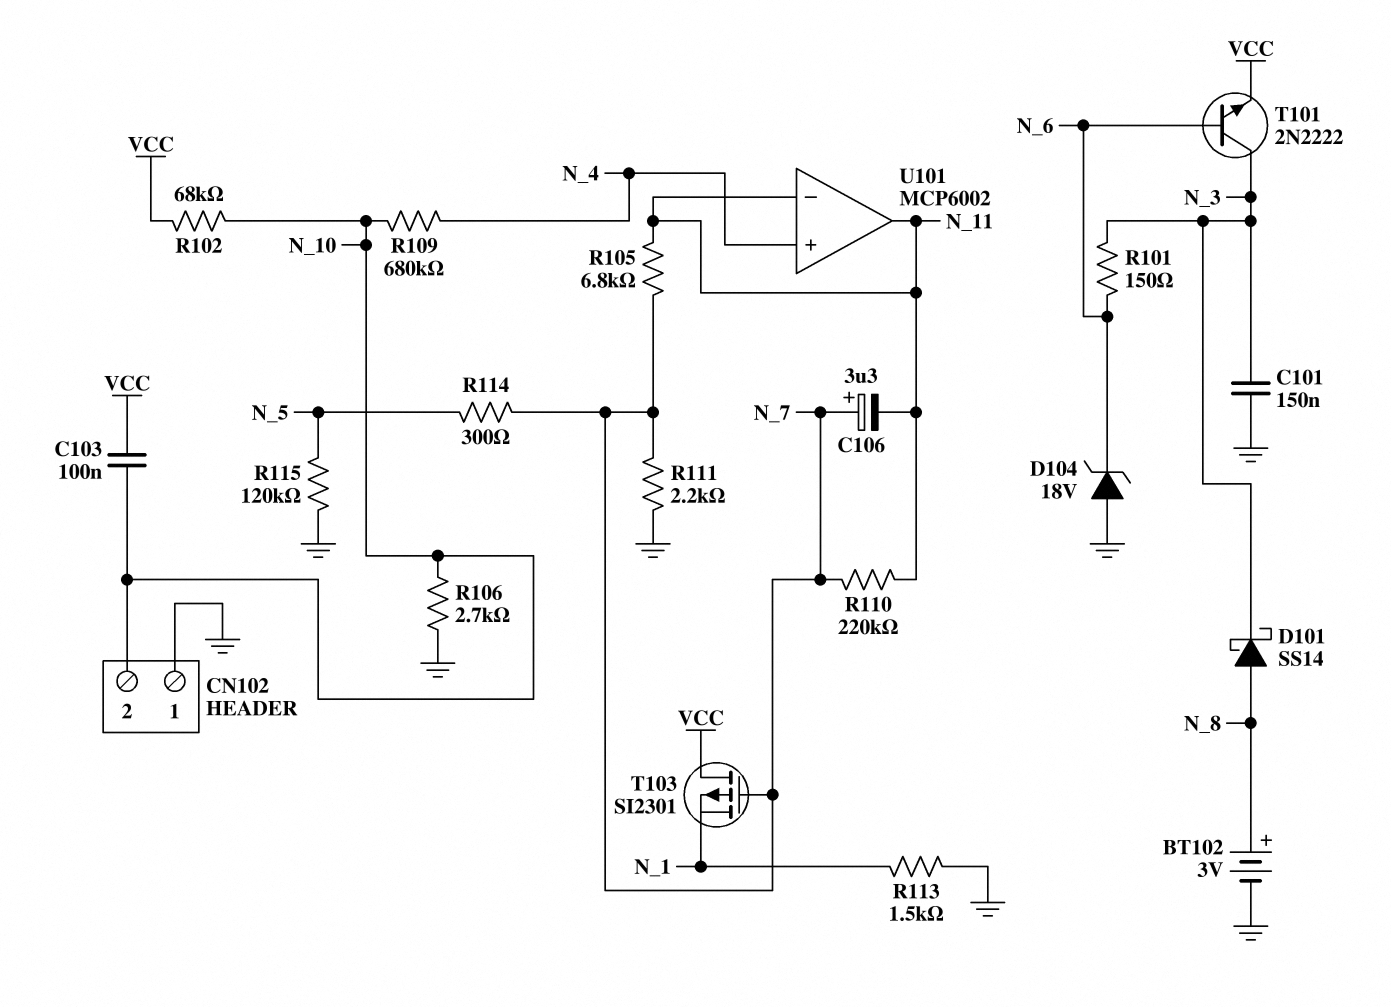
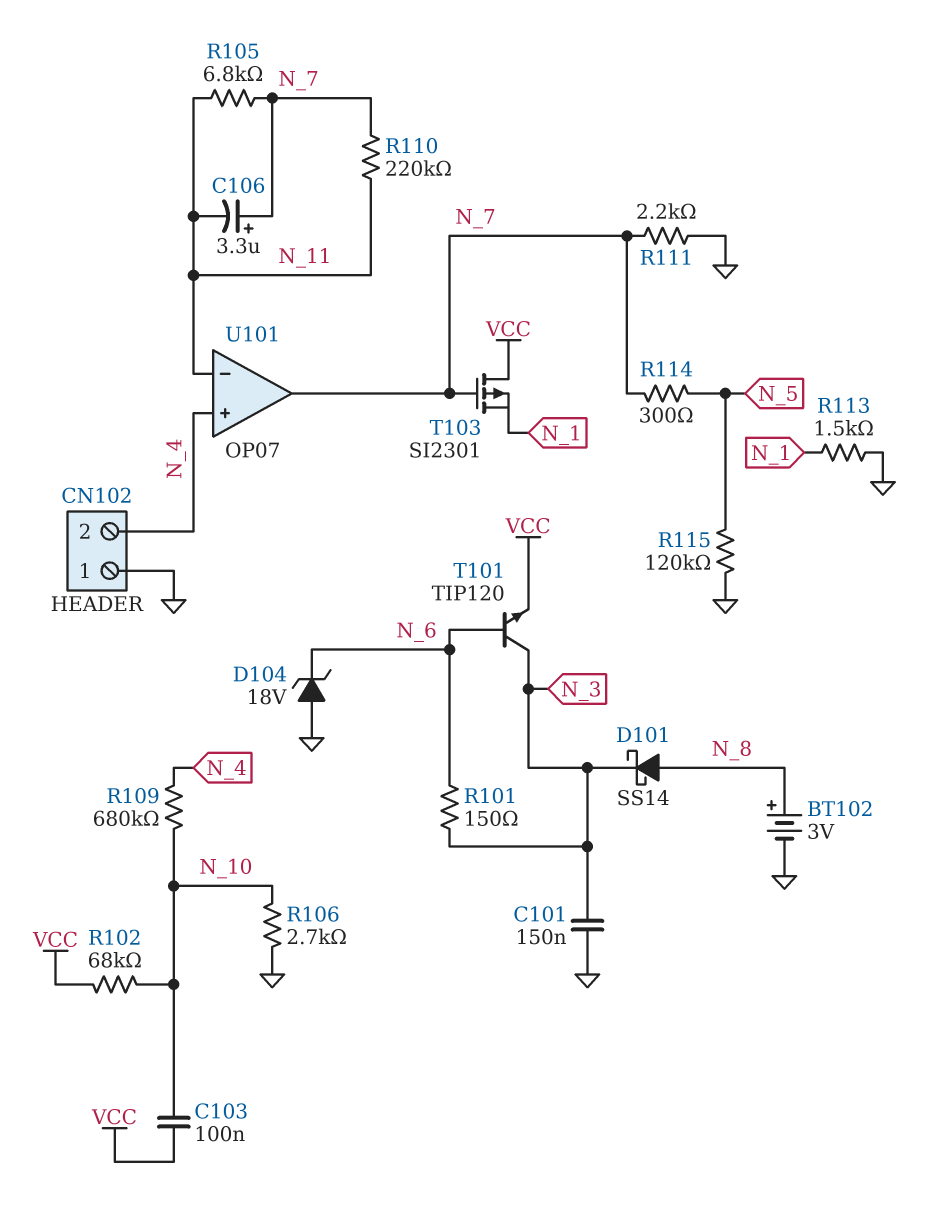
CN102 pin 2: N_10 -> N_4
T101: NPN 2N2222 (B N_6, C N_3, E VCC) -> NPN TIP120 (B N_6, C N_3, E VCC)
U101: MCP6002 -> OP07
U101 pin out: N_11 -> N_7

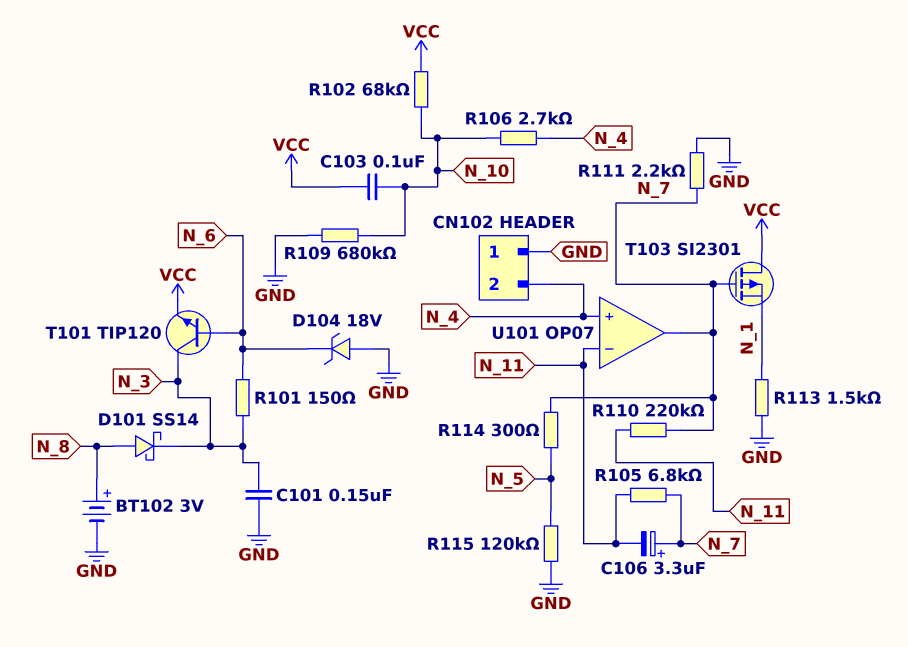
R106: 2.7k (GND, N_10) -> 2.7k (N_4, N_10)
R109: 680k (N_4, N_10) -> 680k (GND, N_10)

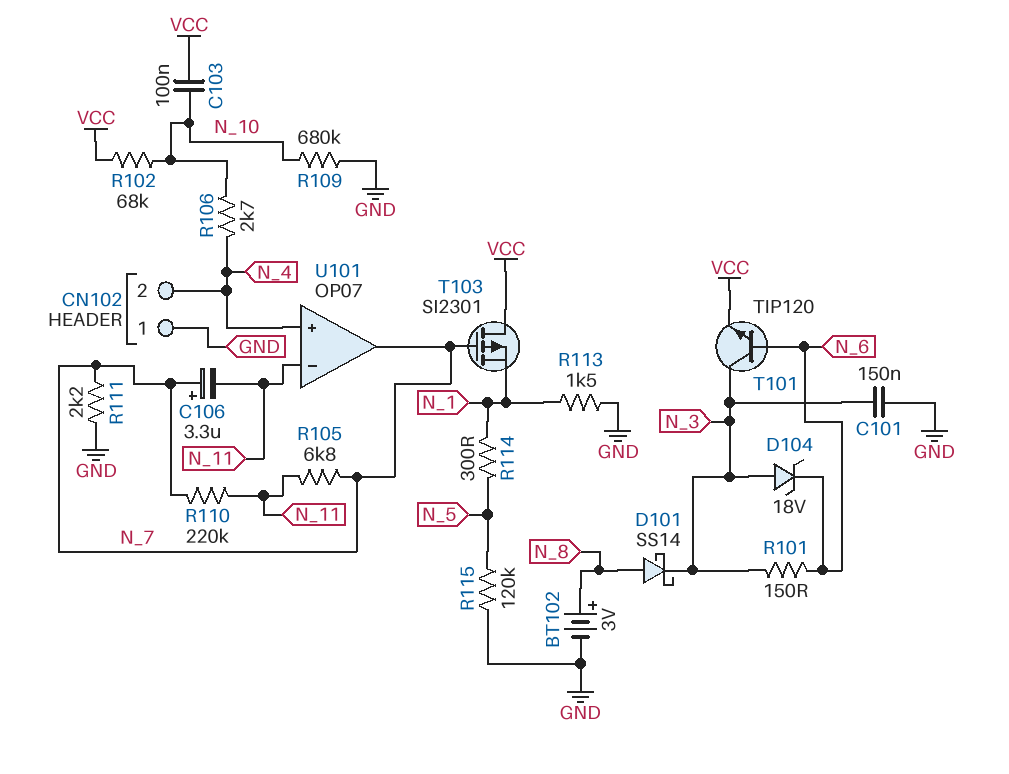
D104: zener 18V (A GND, K N_6) -> zener 18V (A N_3, K N_6)
R114: 300 (N_5, N_7) -> 300 (N_1, N_5)

